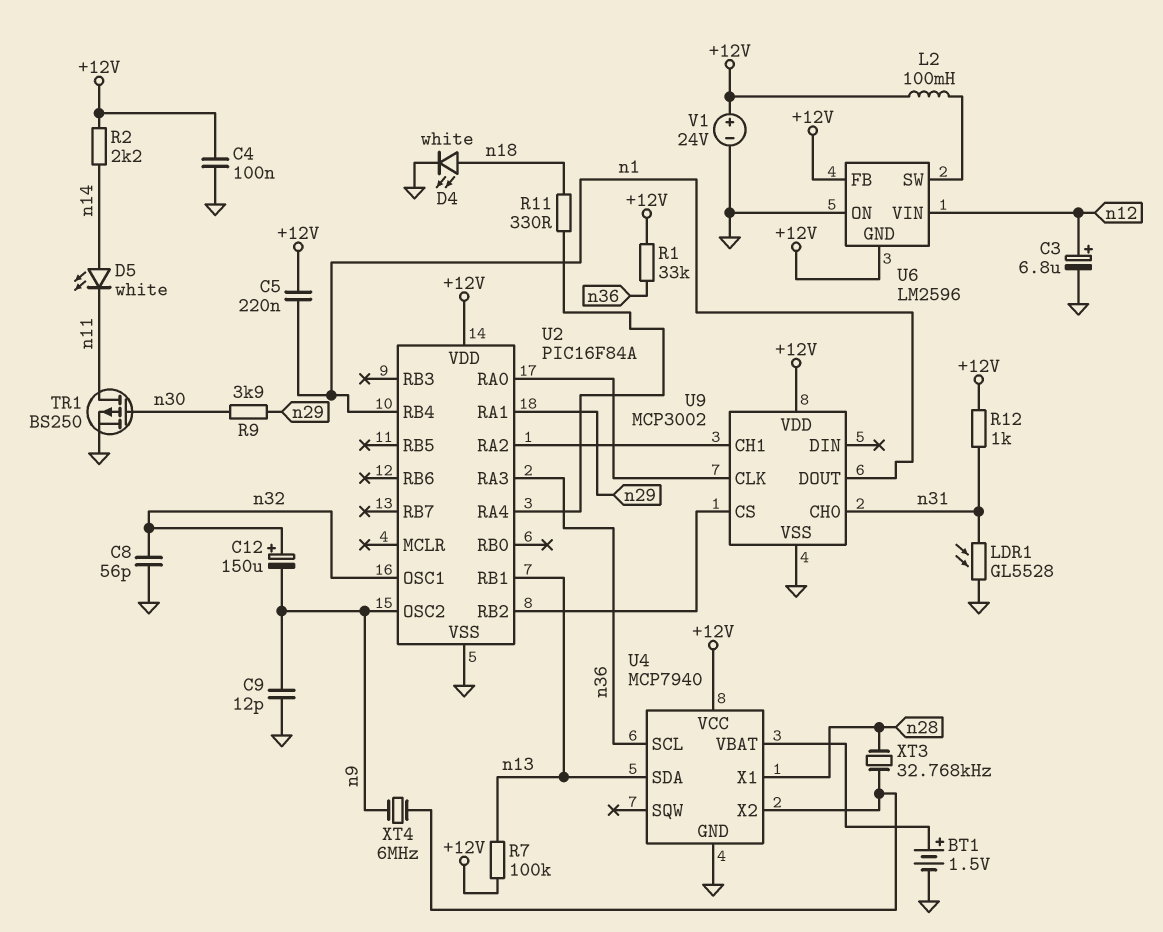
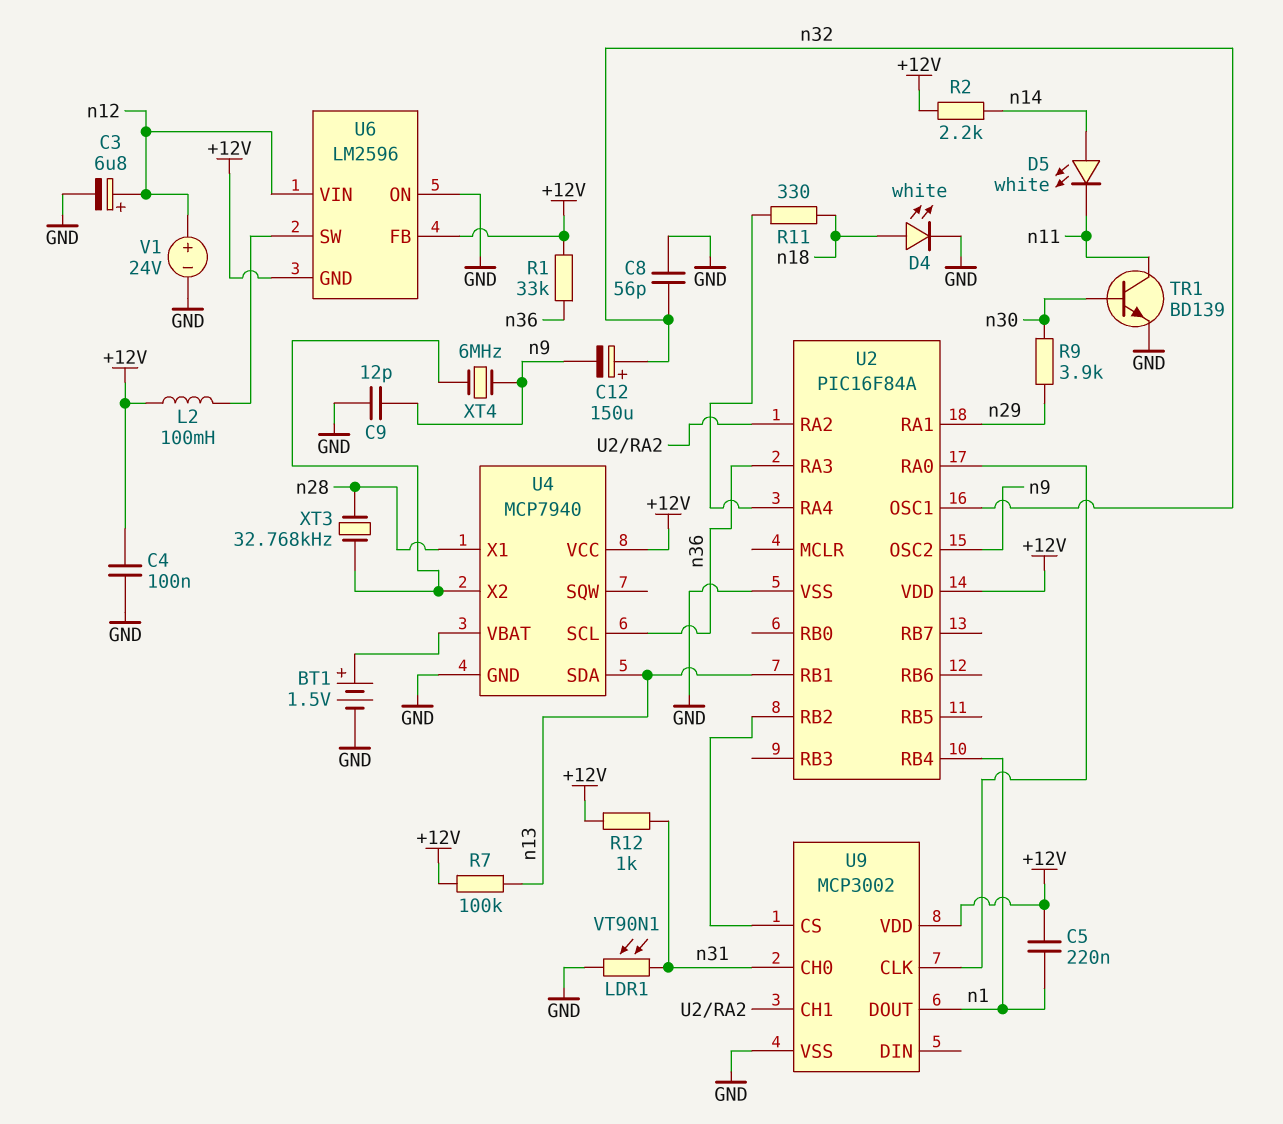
LDR1: GL5528 (GND, n31) -> VT90N1 (GND, n31)
TR1: PMOS BS250 (G n30, D n11, S GND) -> NPN BD139 (B n30, C n11, E GND)
V1: 24V (plus +12V, minus GND) -> 24V (plus n12, minus GND)

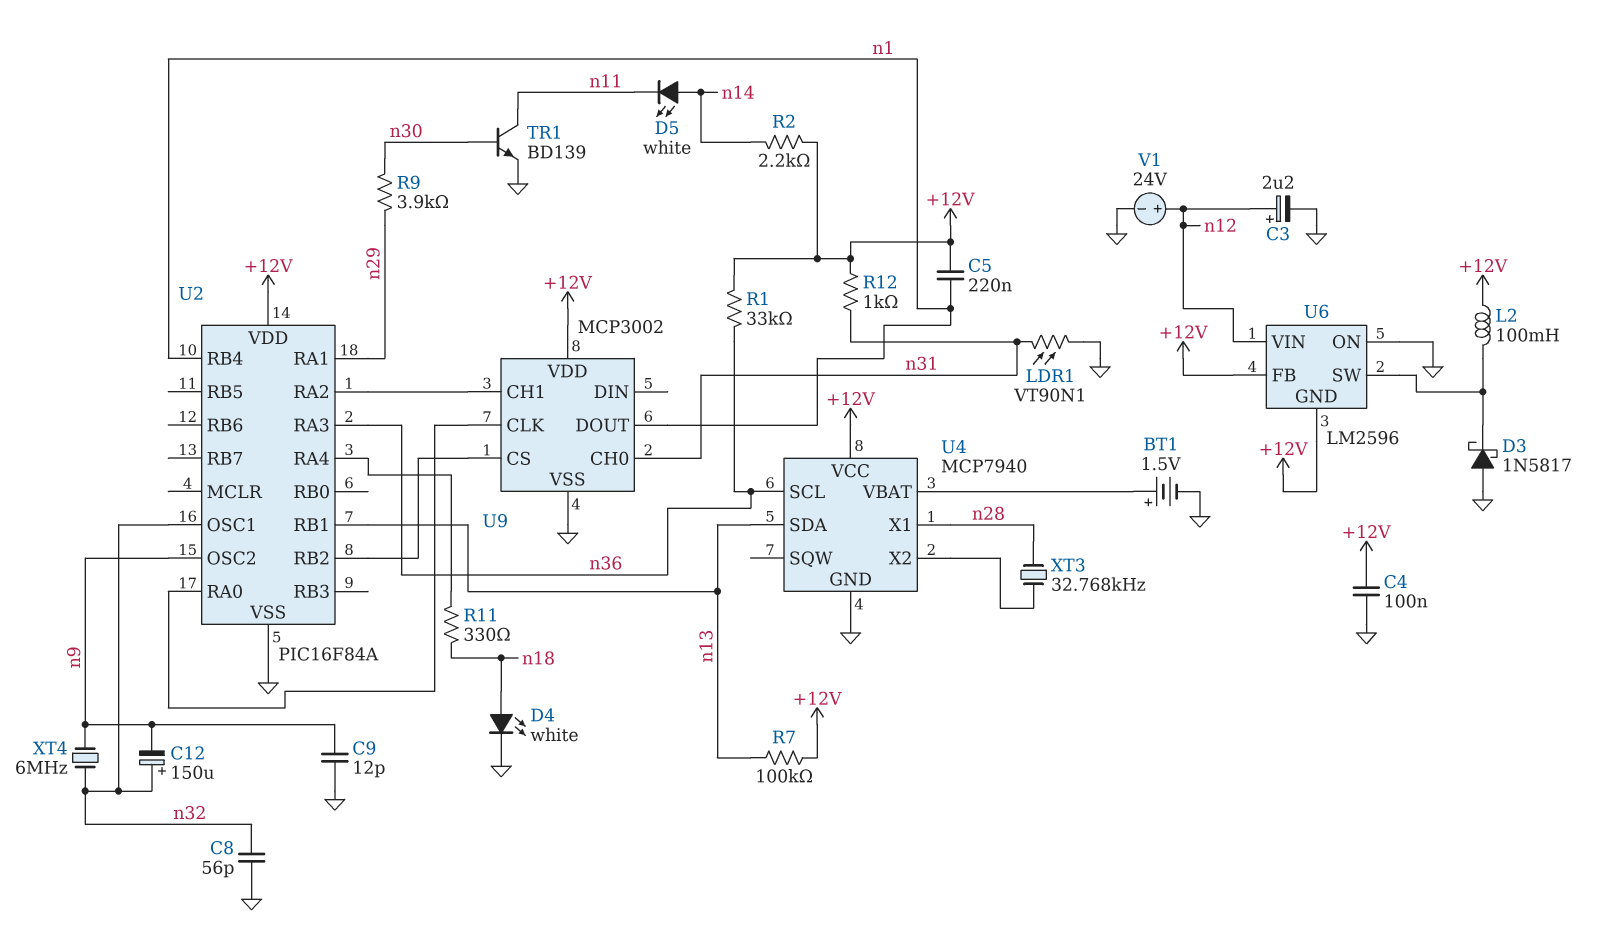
C3: 6.8uF (plus n12, minus GND) -> 2.2uF (plus n12, minus GND)
D3: none -> schottky 1N5817 (A GND, K U6/SW)
XT4: 6MHz (U4/X2, n9) -> 6MHz (n9, n32)

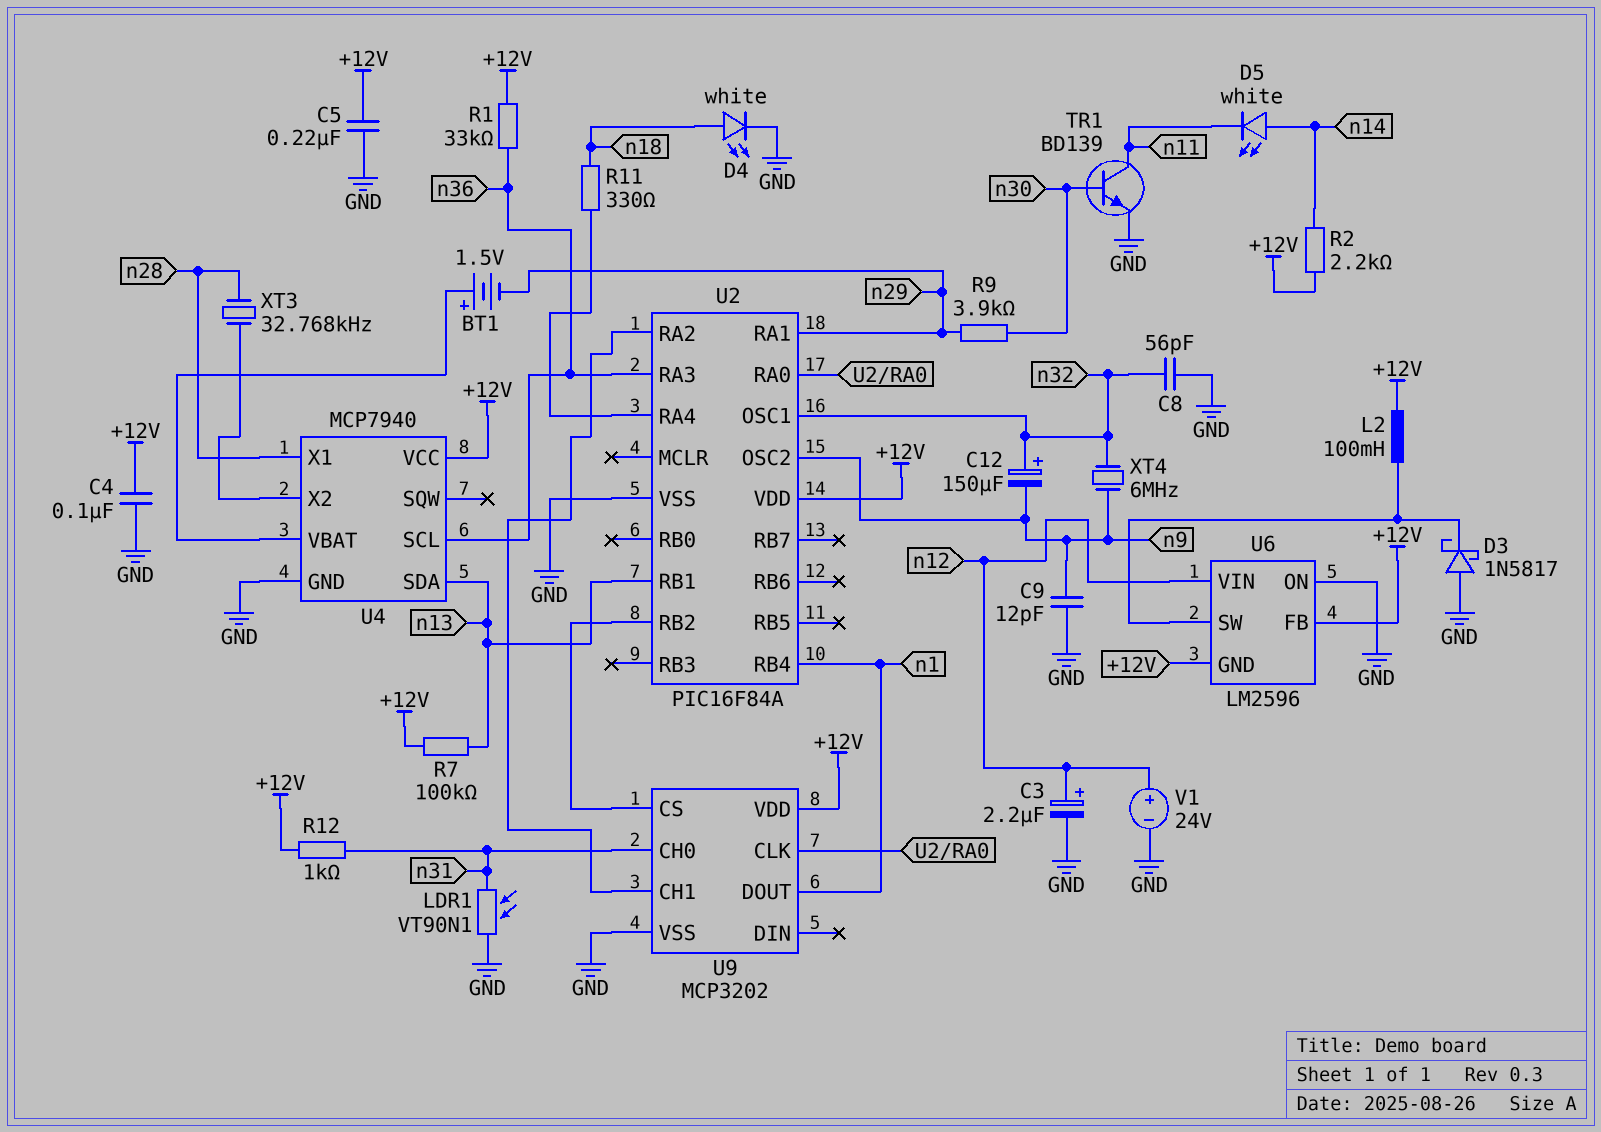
BT1: 1.5V (plus U4/VBAT, minus GND) -> 1.5V (plus U4/VBAT, minus n29)
C5: 220nF (+12V, n1) -> 220nF (+12V, GND)
U9: MCP3002 -> MCP3202

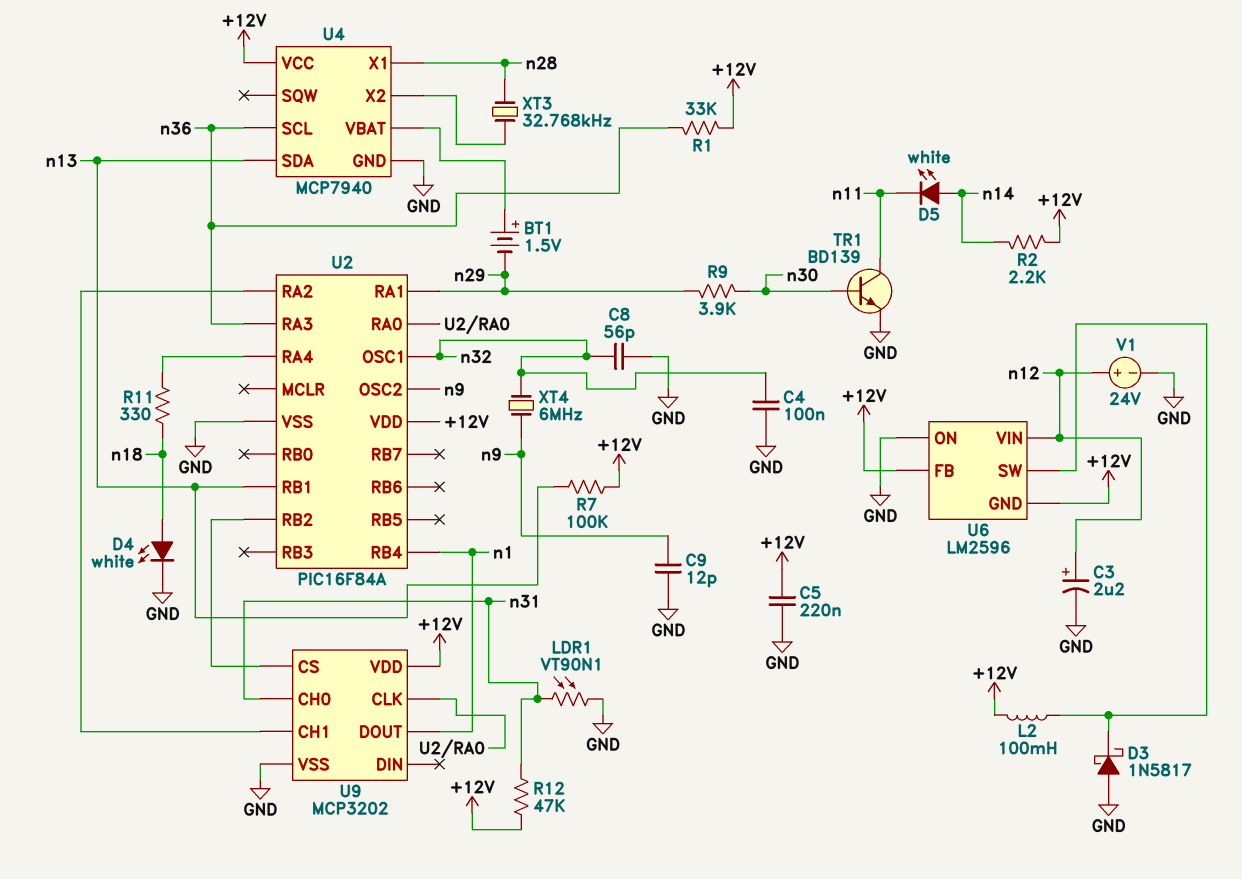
C4: 100nF (+12V, GND) -> 100nF (GND, n32)
C12: 150uF (plus n32, minus n9) -> none
R12: 1k (+12V, n31) -> 47k (+12V, n31)

